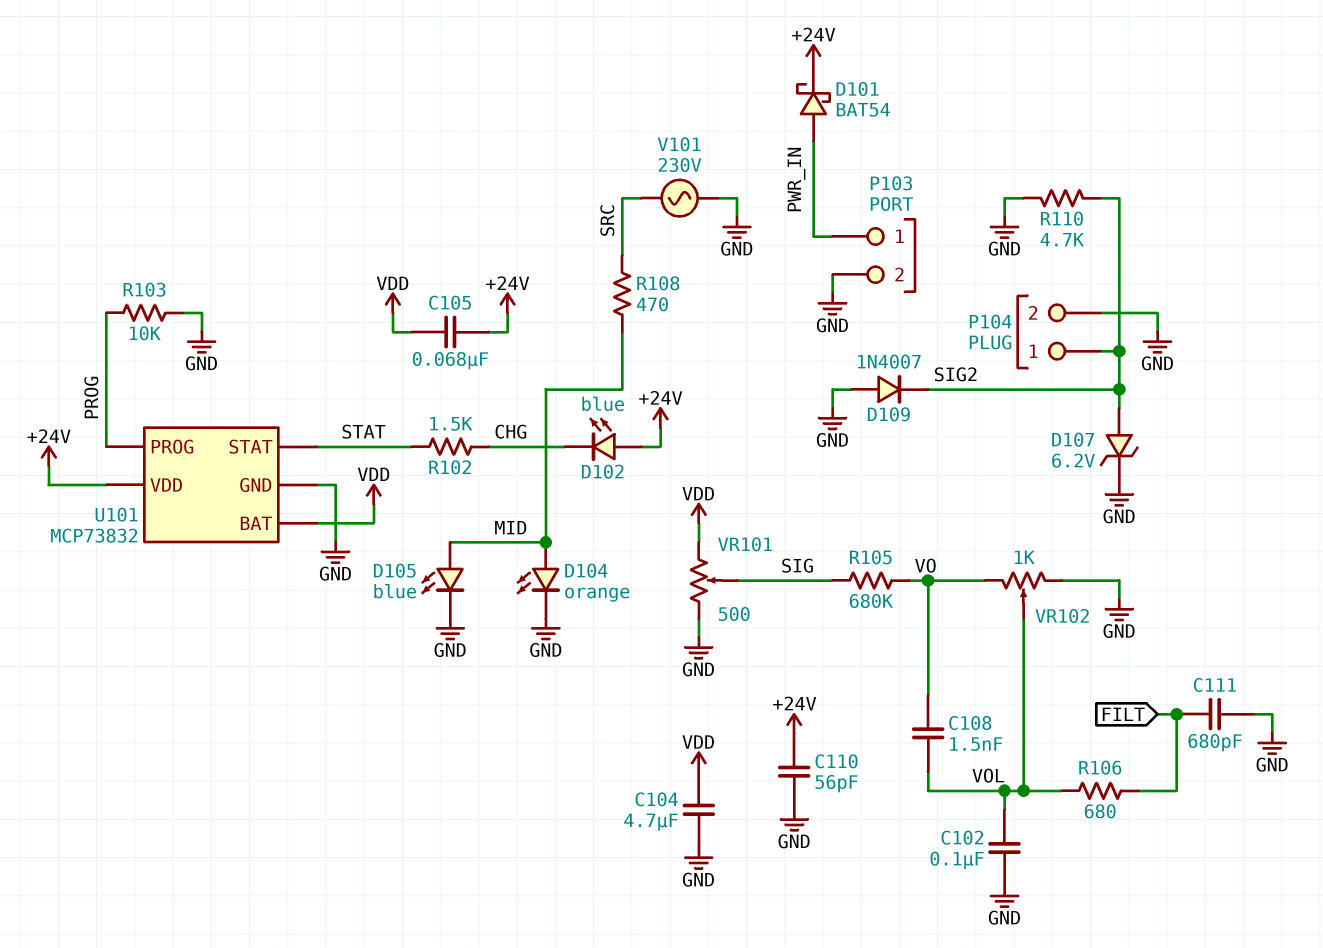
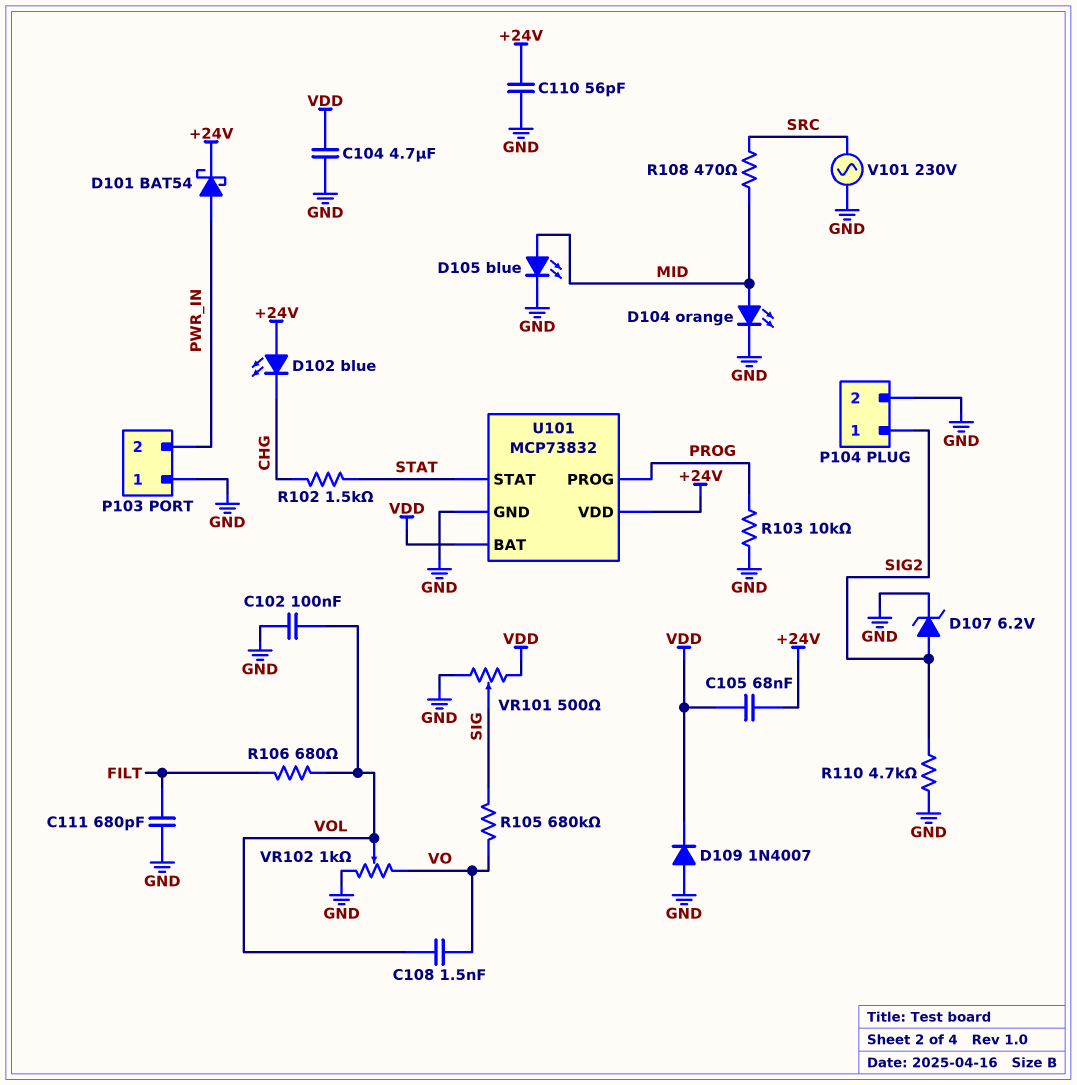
D109: diode 1N4007 (A GND, K SIG2) -> diode 1N4007 (A GND, K VDD)
P103 pin 1: PWR_IN -> GND
P103 pin 2: GND -> PWR_IN

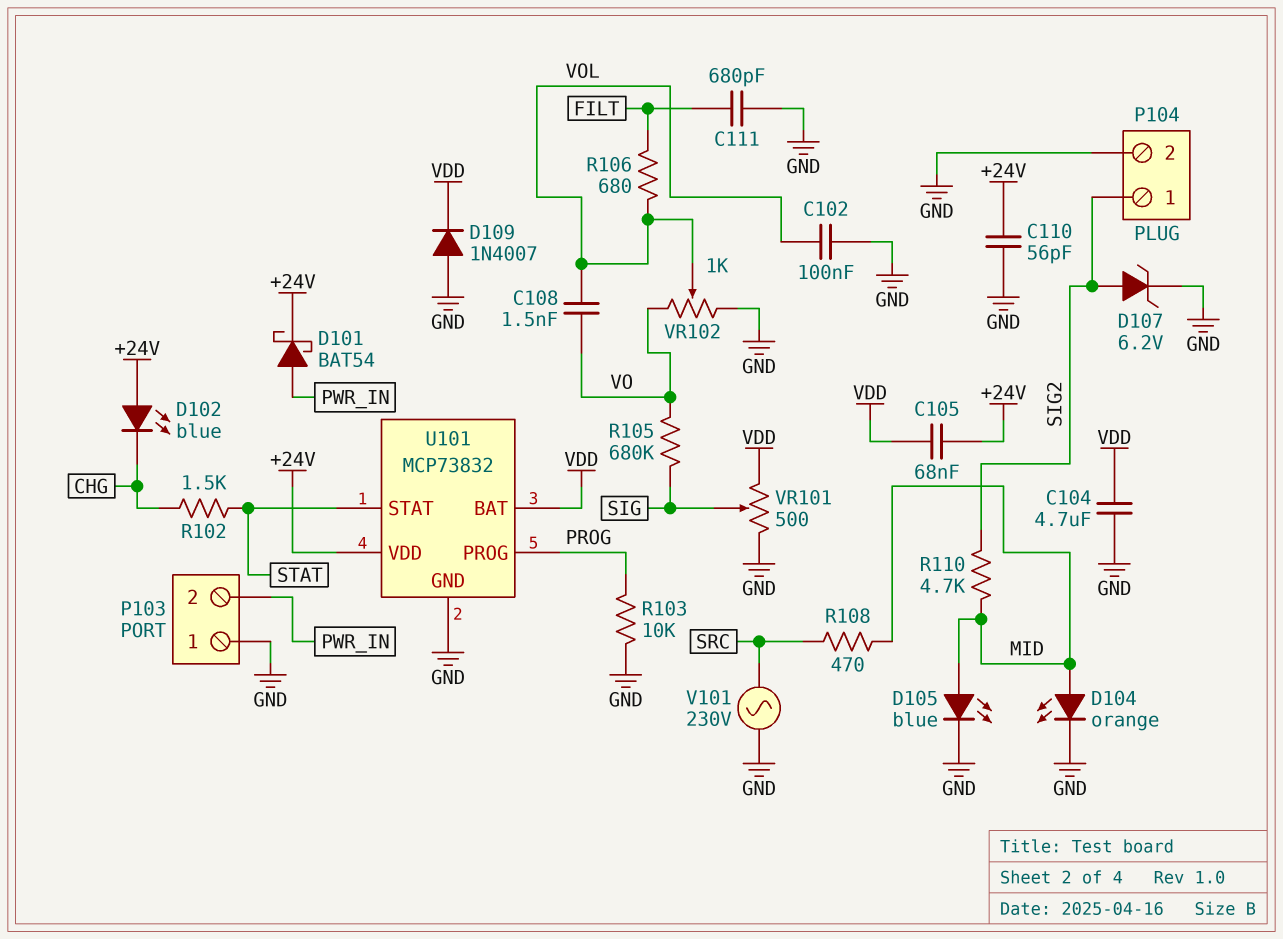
R110: 4.7k (GND, SIG2) -> 4.7k (MID, SIG2)

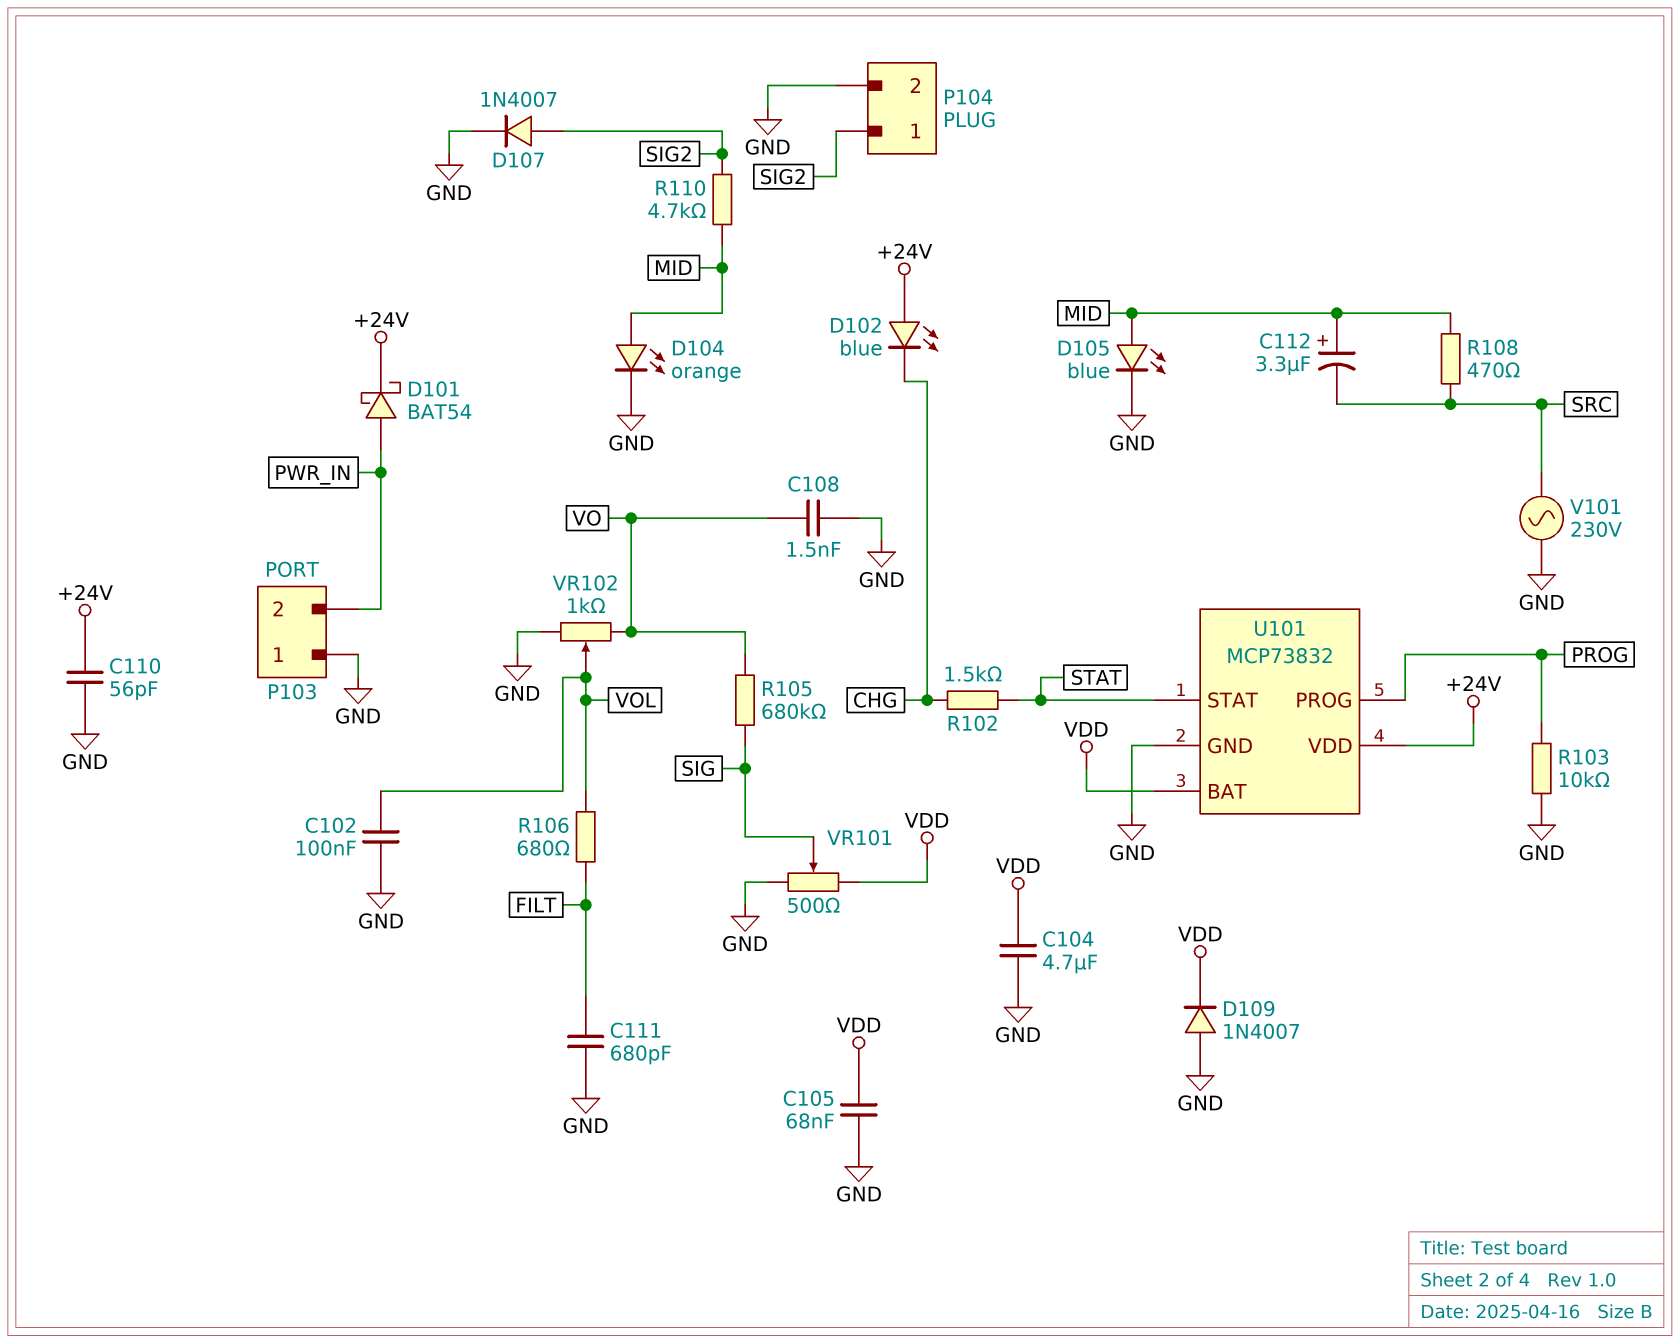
C105: 68nF (+24V, VDD) -> 68nF (GND, VDD)
C108: 1.5nF (VO, VOL) -> 1.5nF (GND, VO)
C112: none -> 3.3uF (plus MID, minus SRC)
D107: zener 6.2V (A SIG2, K GND) -> diode 1N4007 (A SIG2, K GND)

